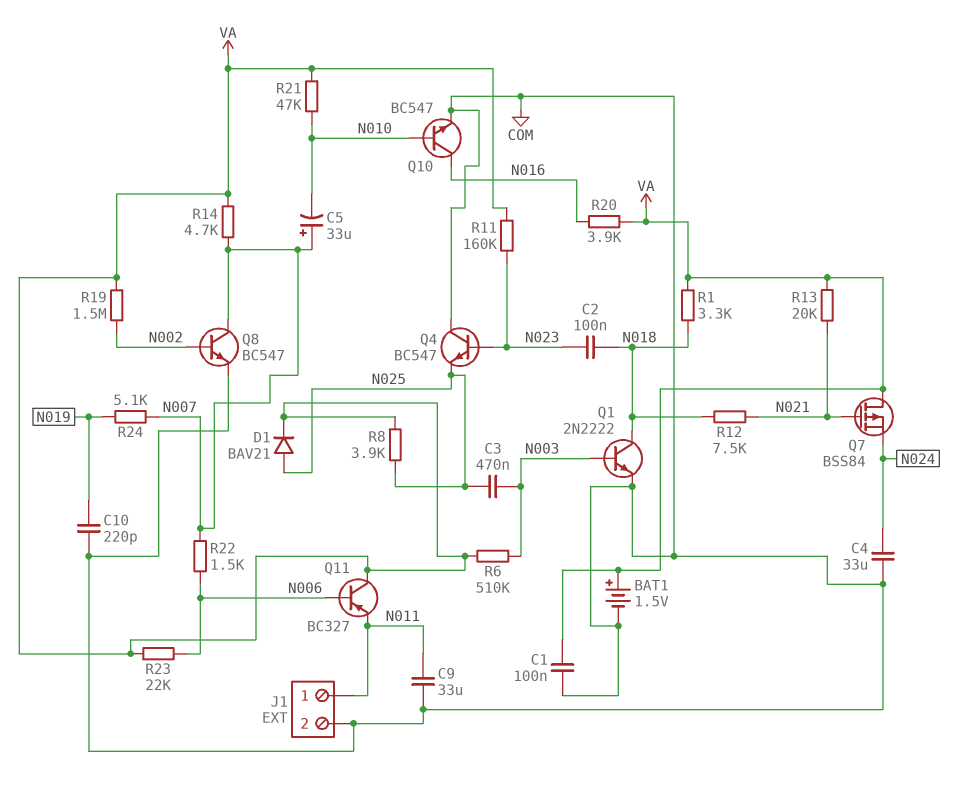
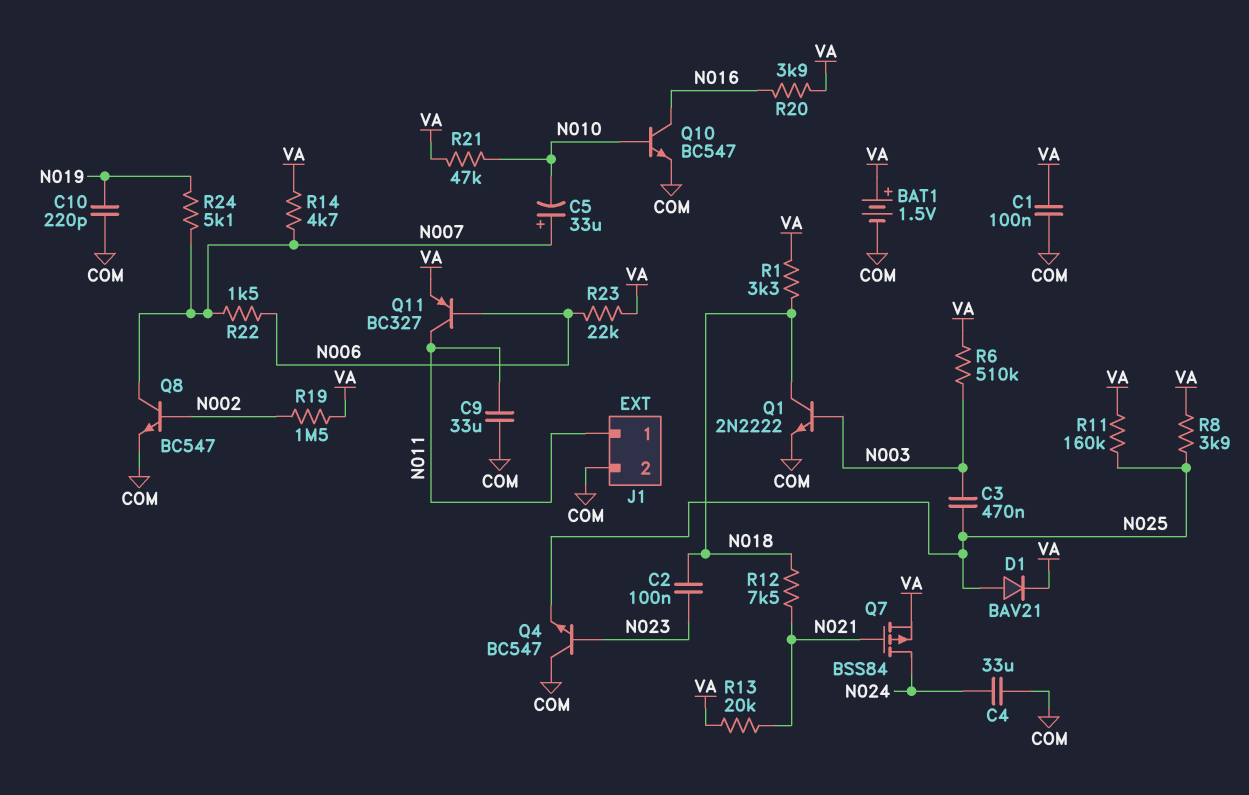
Q7: PMOS BSS84 (G N021, D VA, S N024) -> PMOS BSS84 (G N021, D N024, S VA)
Q11: PNP BC327 (B N006, C VA, E N011) -> PNP BC327 (B N006, C N011, E VA)
R11: 160k (N023, VA) -> 160k (N025, VA)

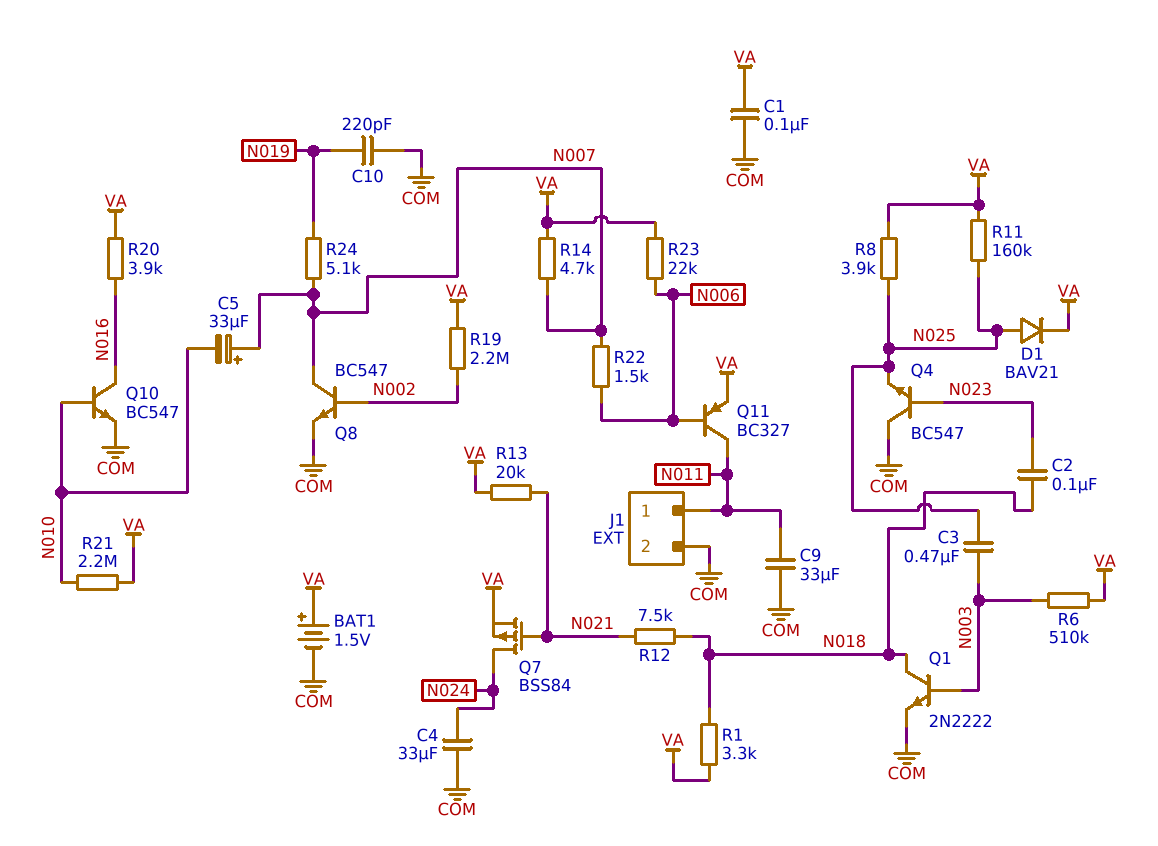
R19: 1.5M (N002, VA) -> 2.2M (N002, VA)
R21: 47k (N010, VA) -> 2.2M (N010, VA)

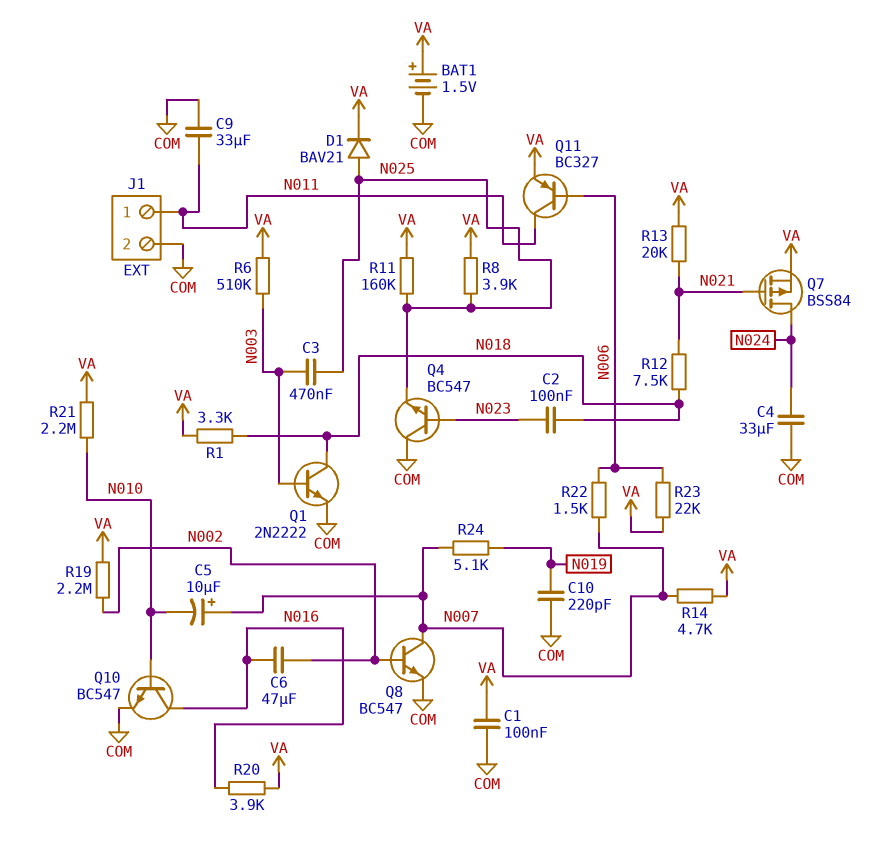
C5: 33uF (plus N007, minus N010) -> 10uF (plus N007, minus N010)
C6: none -> 47uF (N002, N016)

